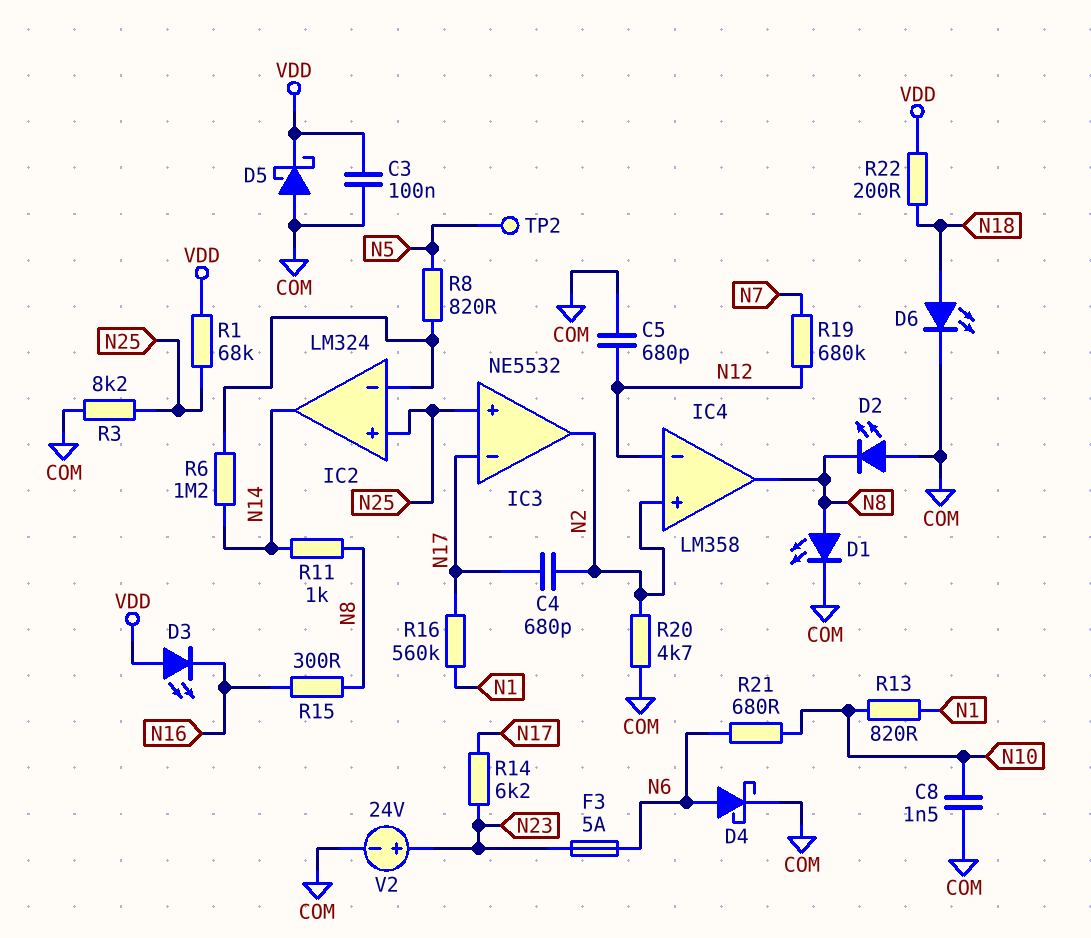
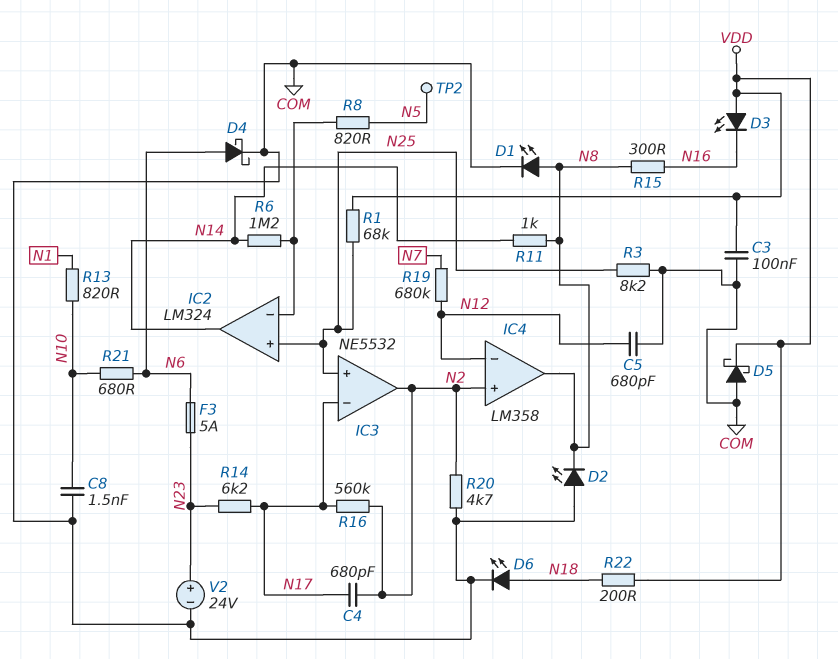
R16: 560k (N1, N17) -> 560k (N2, N17)

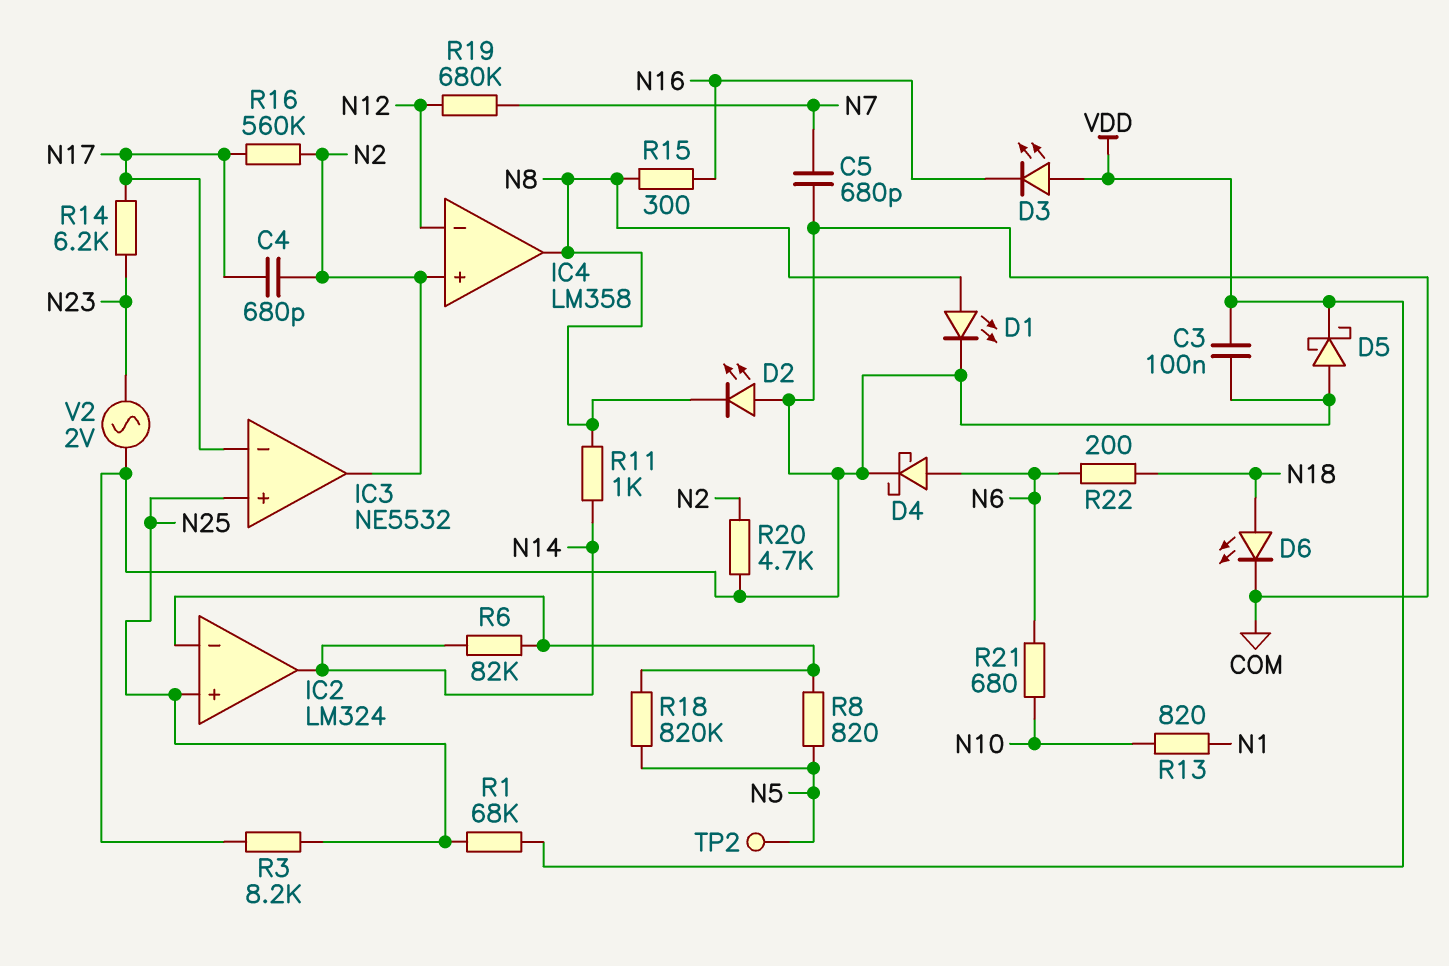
C5: 680pF (COM, N12) -> 680pF (COM, N7)
C8: 1.5nF (COM, N10) -> none
F3: 5A (N6, N23) -> none
R6: 1.2M (IC2/in-, N14) -> 82k (IC2/in-, N14)
R18: none -> 820k (IC2/in-, N5)
R22: 200 (N18, VDD) -> 200 (N6, N18)
V2: 24V (plus N23, minus COM) -> AC 2V (COM, N23)

